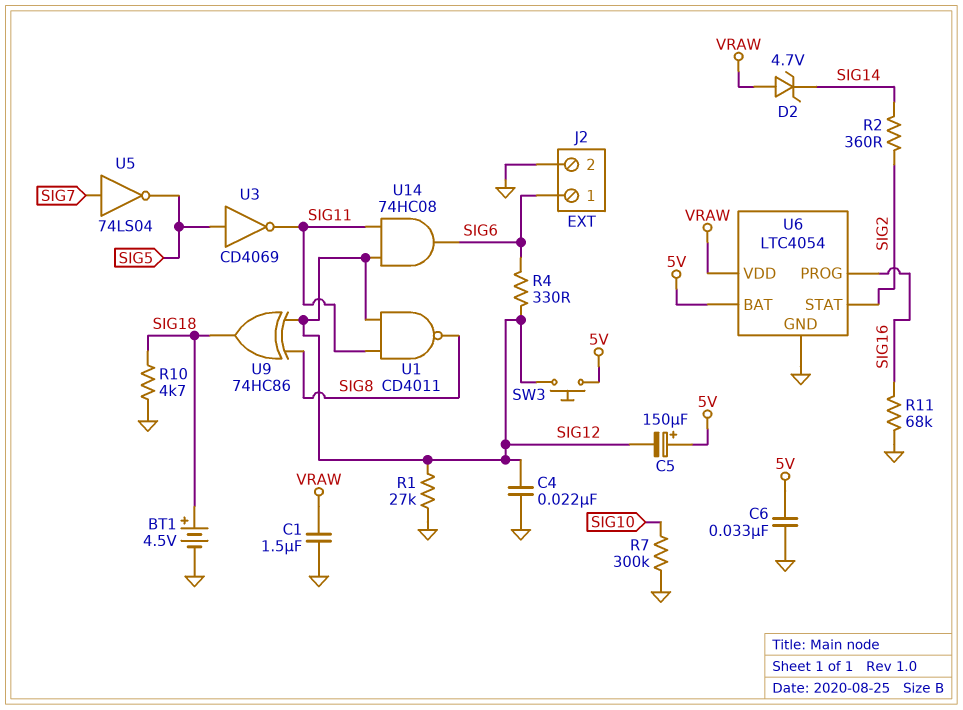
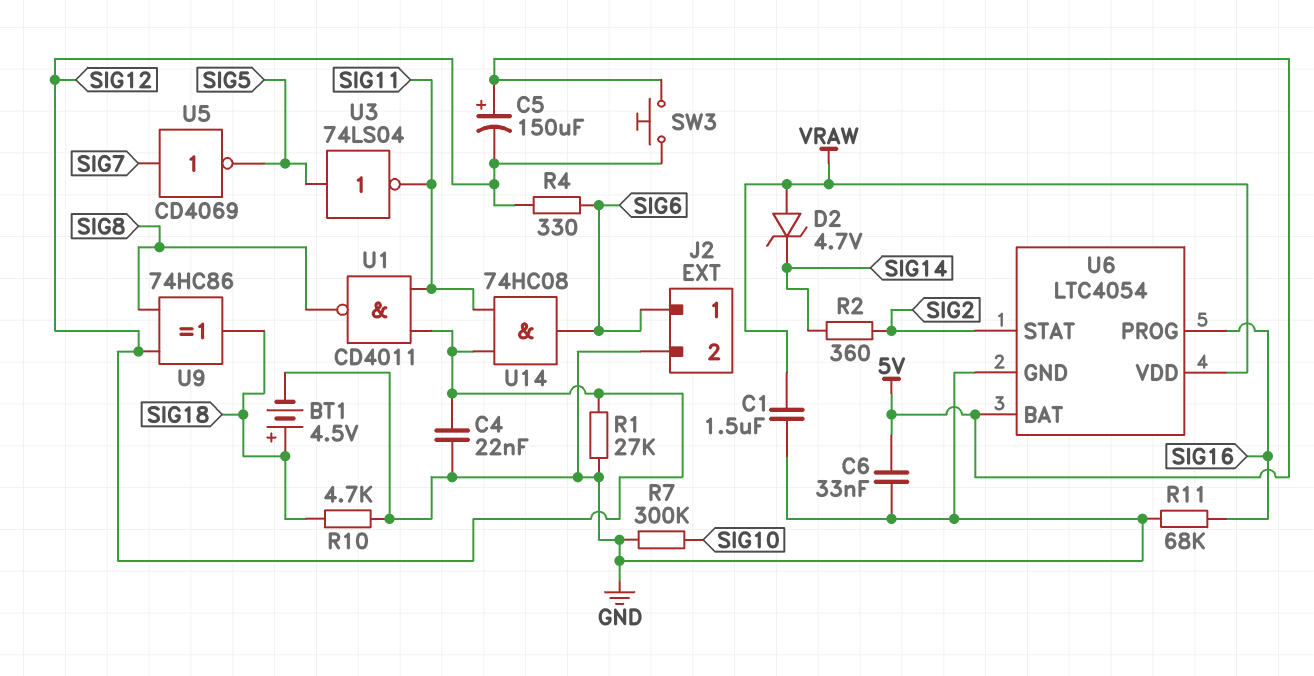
U3: NOT CD4069 (in SIG5, out SIG11) -> NOT 74LS04 (in SIG5, out SIG11)
U5: NOT 74LS04 (in SIG7, out SIG5) -> NOT CD4069 (in SIG7, out SIG5)

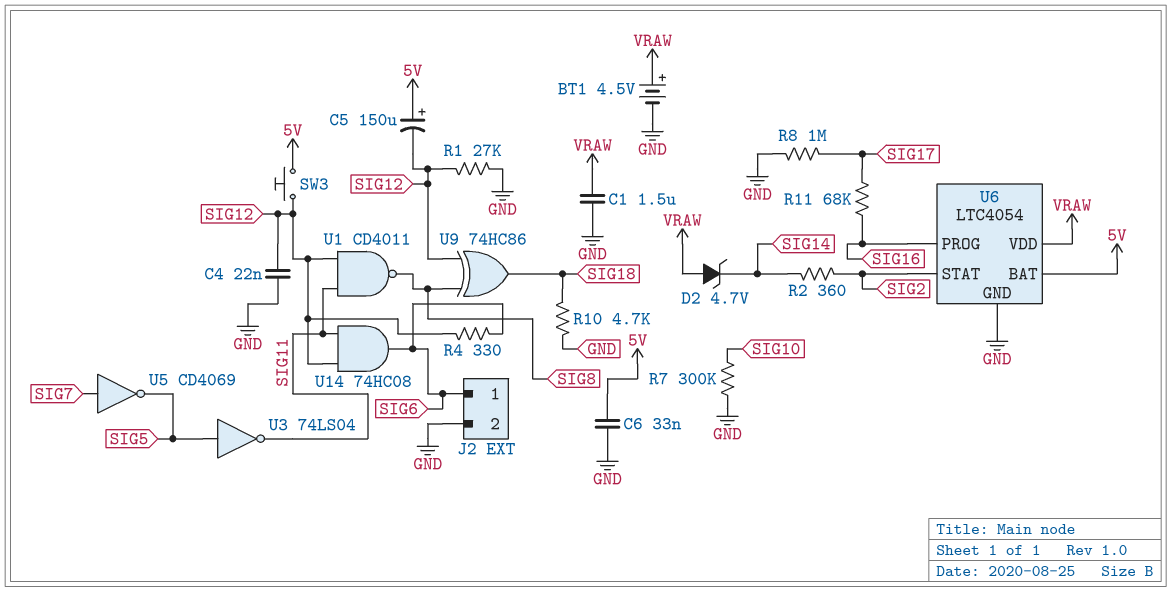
BT1: 4.5V (plus SIG18, minus GND) -> 4.5V (plus VRAW, minus GND)
R8: none -> 1M (GND, SIG17)
R11: 68k (GND, SIG16) -> 68k (SIG16, SIG17)

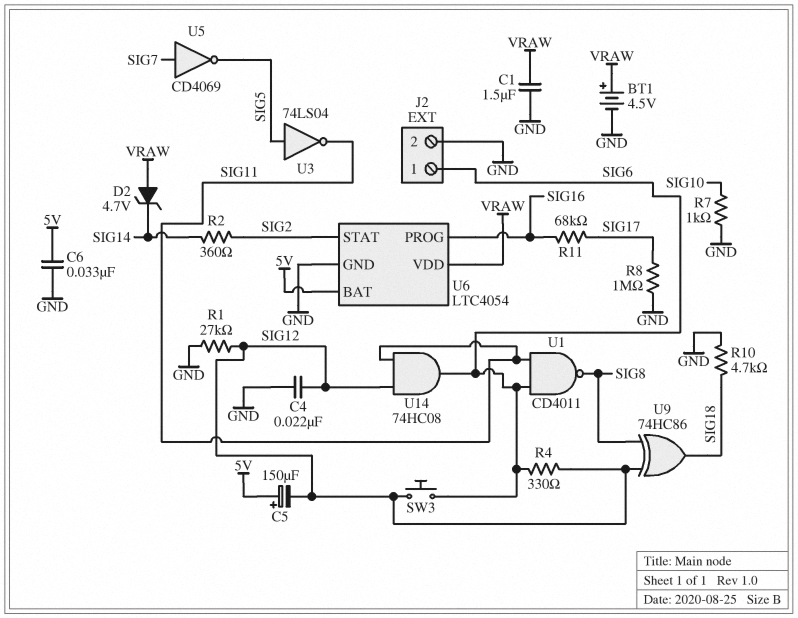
R7: 300k (GND, SIG10) -> 1k (GND, SIG10)
SW3: button (5V, SIG12) -> button (SIG6, SIG12)
U1: NAND CD4011 (in SIG11, in SIG12, out SIG8) -> NAND CD4011 (in SIG6, in SIG11, out SIG8)

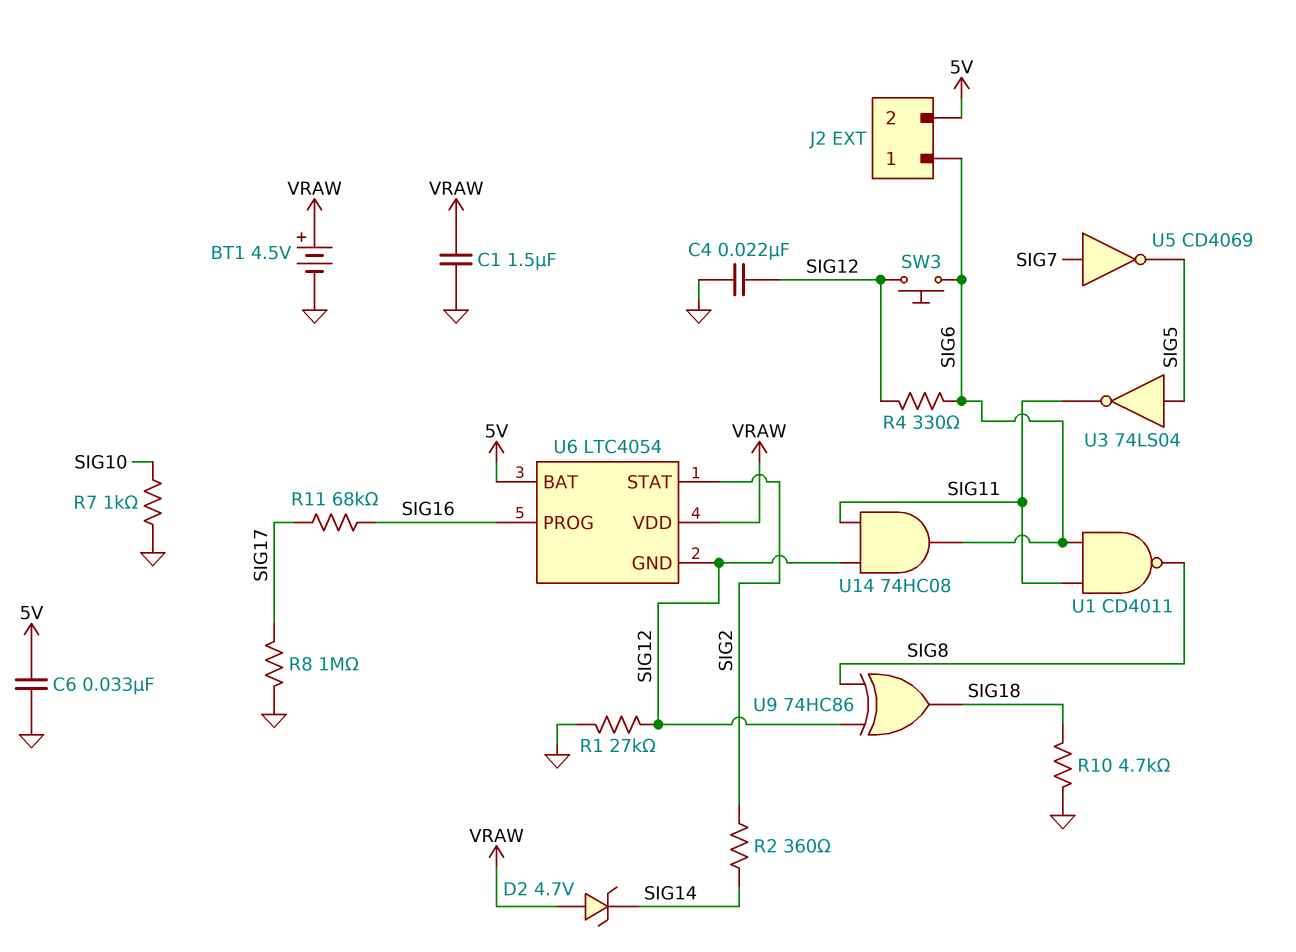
C5: 150uF (plus 5V, minus SIG12) -> none
J2 pin 2: GND -> 5V
U6 pin GND: GND -> SIG12

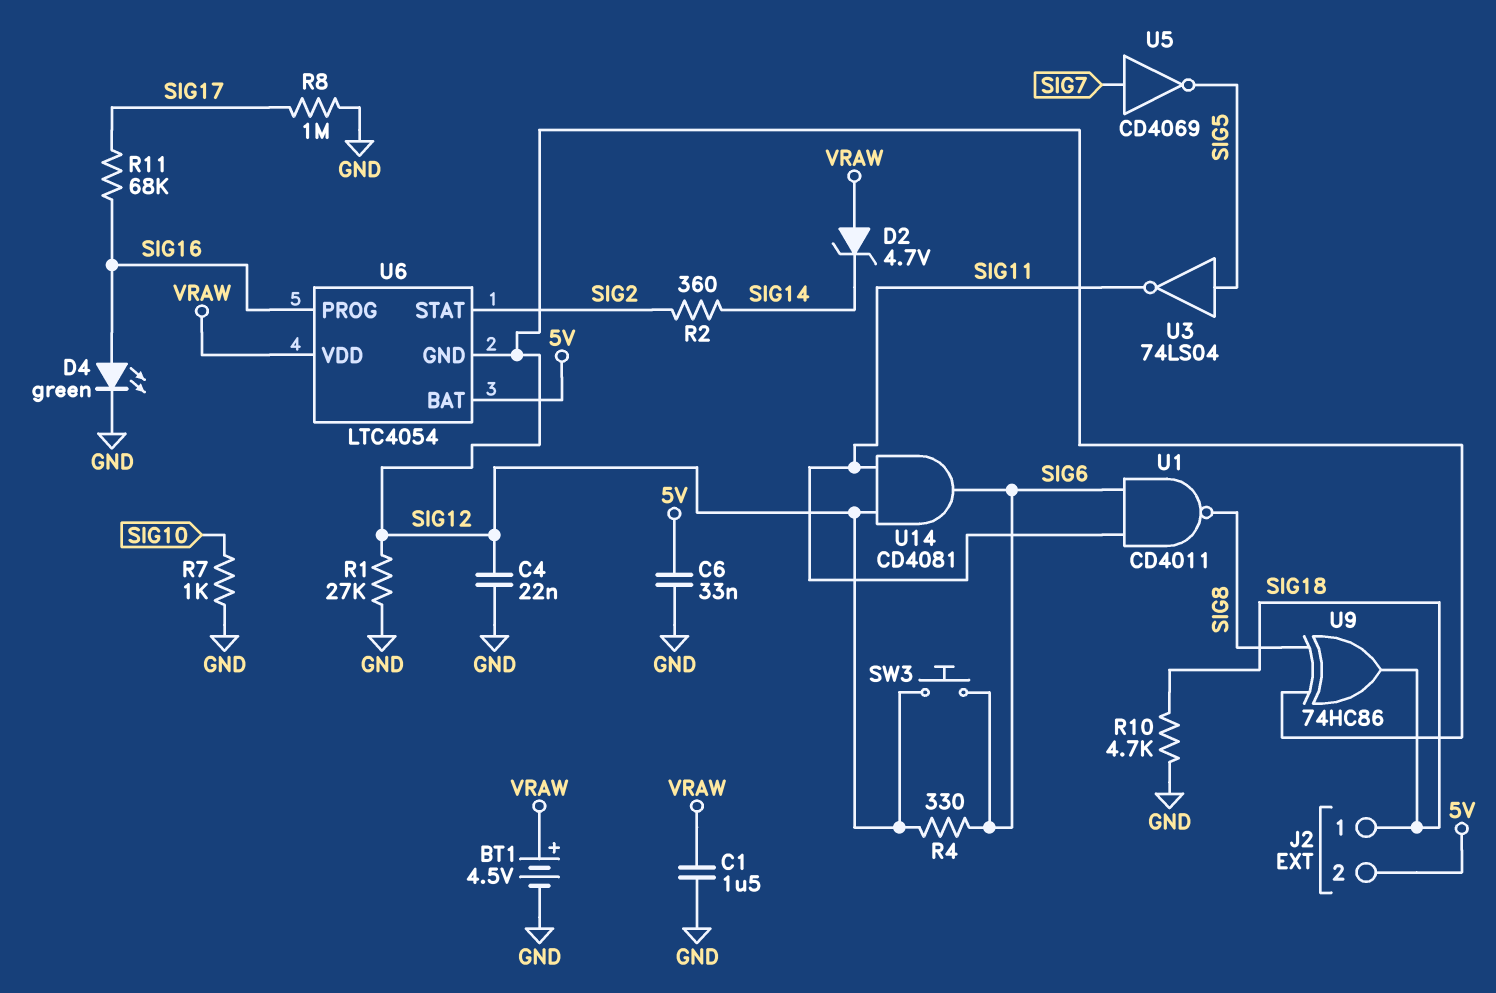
D4: none -> LED green (A SIG16, K GND)
J2 pin 1: SIG6 -> SIG18
U14: AND 74HC08 (in SIG11, in SIG12, out SIG6) -> AND CD4081 (in SIG11, in SIG12, out SIG6)

